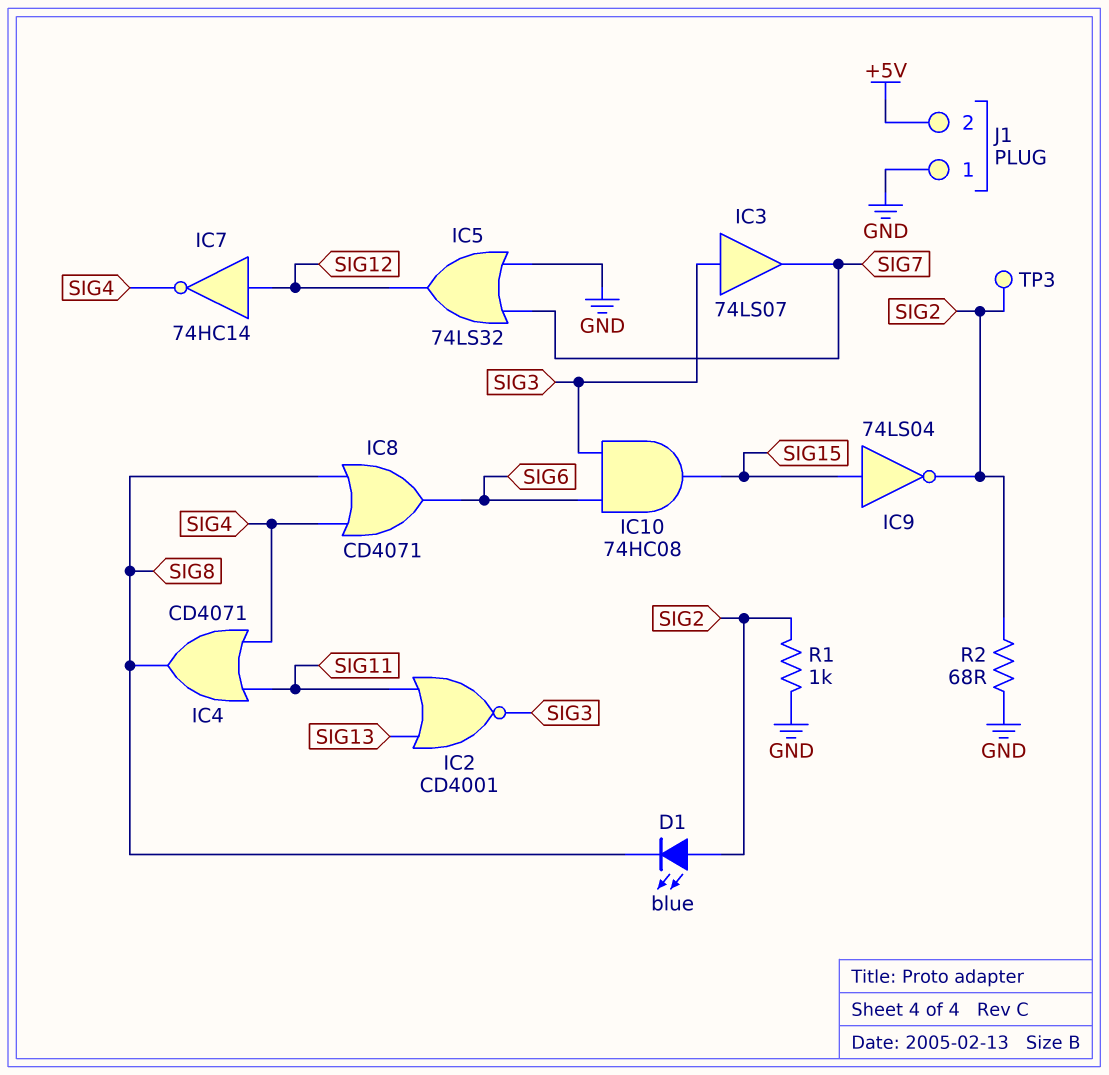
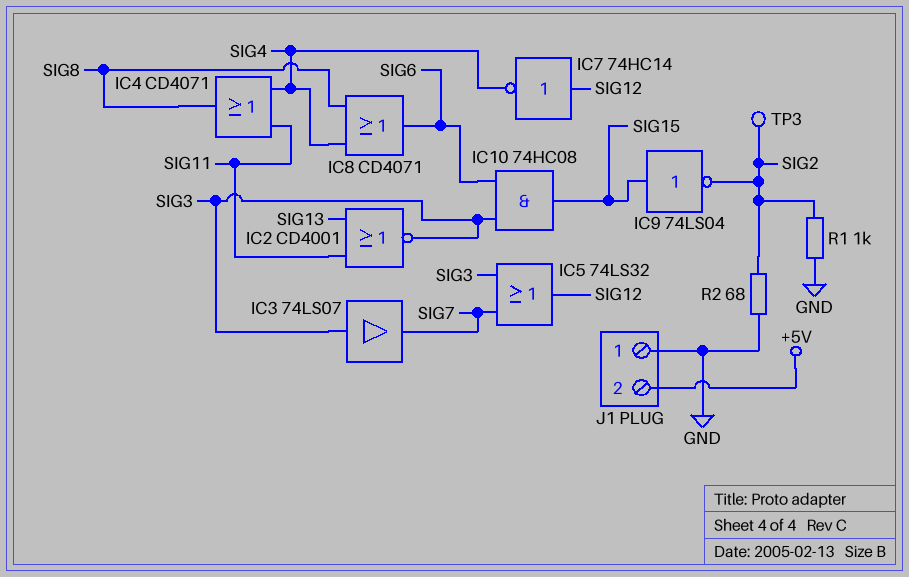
D1: LED blue (A SIG2, K SIG8) -> none
IC5: OR 74LS32 (in GND, in SIG7, out SIG12) -> OR 74LS32 (in SIG3, in SIG7, out SIG12)

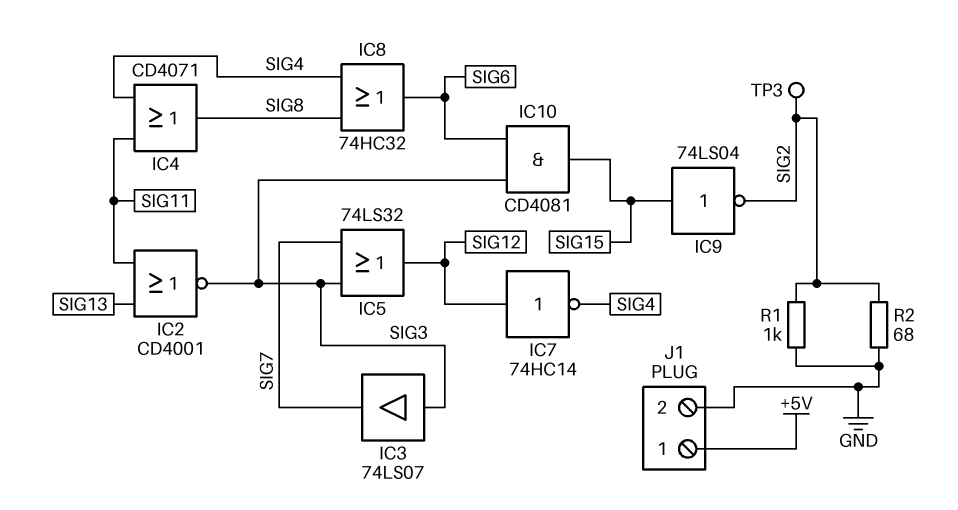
IC8: OR CD4071 (in SIG4, in SIG8, out SIG6) -> OR 74HC32 (in SIG4, in SIG8, out SIG6)
IC10: AND 74HC08 (in SIG3, in SIG6, out SIG15) -> AND CD4081 (in SIG3, in SIG6, out SIG15)
J1 pin 1: GND -> +5V
J1 pin 2: +5V -> GND

